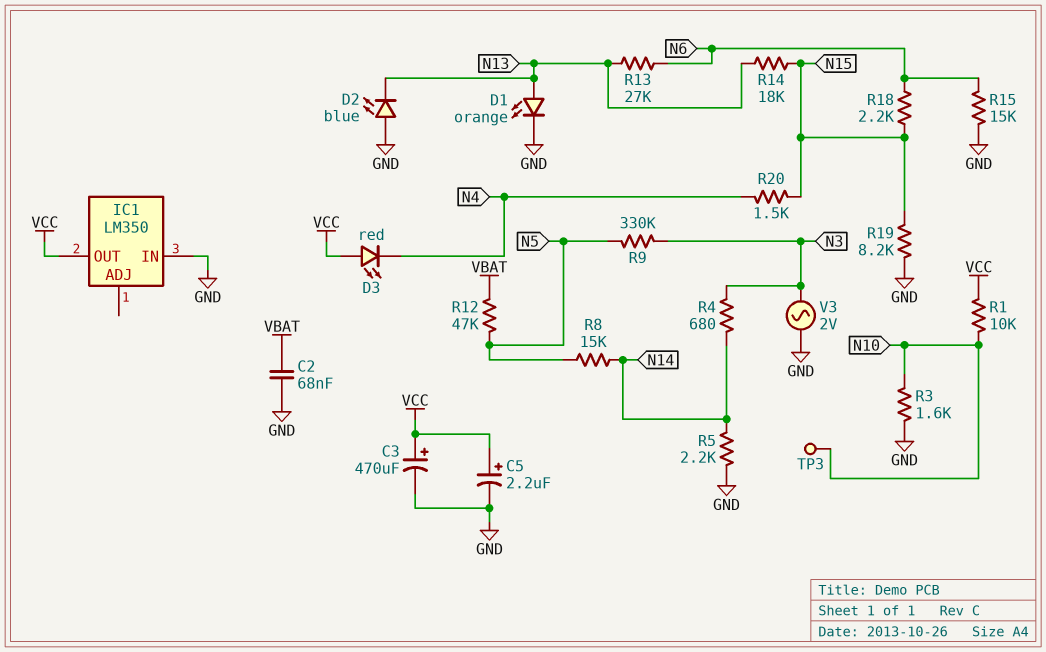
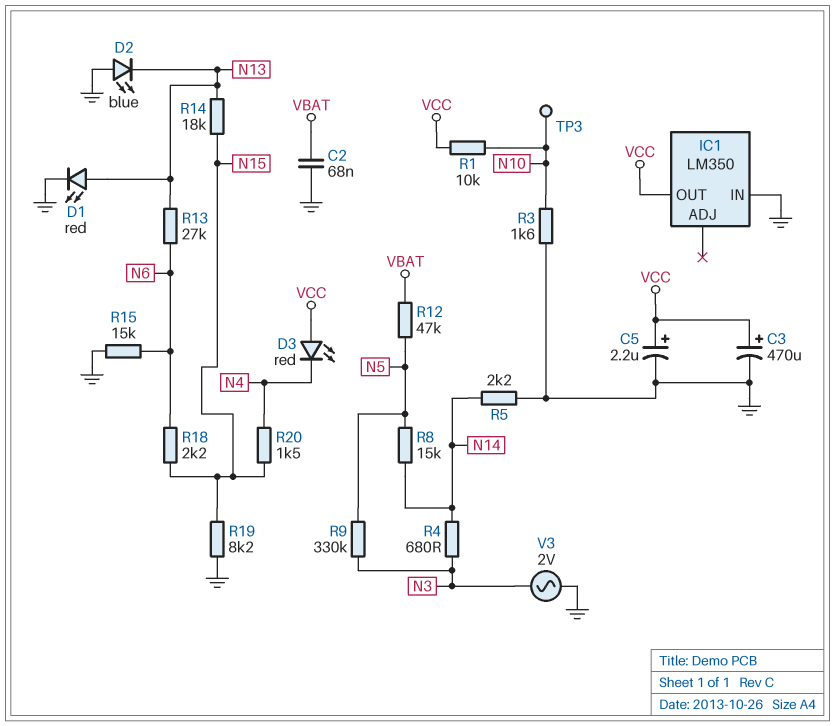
D1: LED orange (A N13, K GND) -> LED red (A N13, K GND)

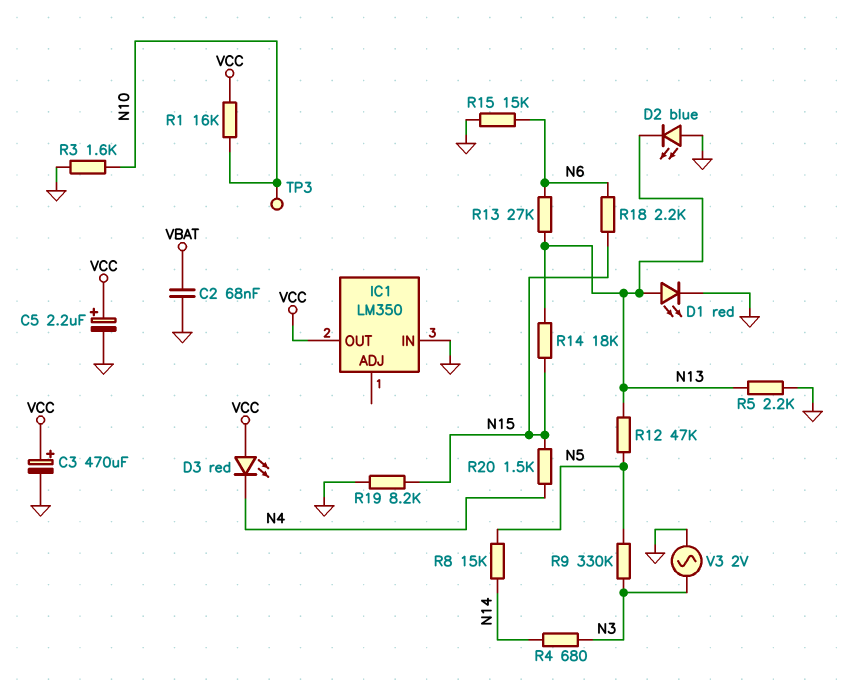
R1: 10k (N10, VCC) -> 16k (N10, VCC)
R5: 2.2k (GND, N14) -> 2.2k (GND, N13)
R12: 47k (N5, VBAT) -> 47k (N5, N13)

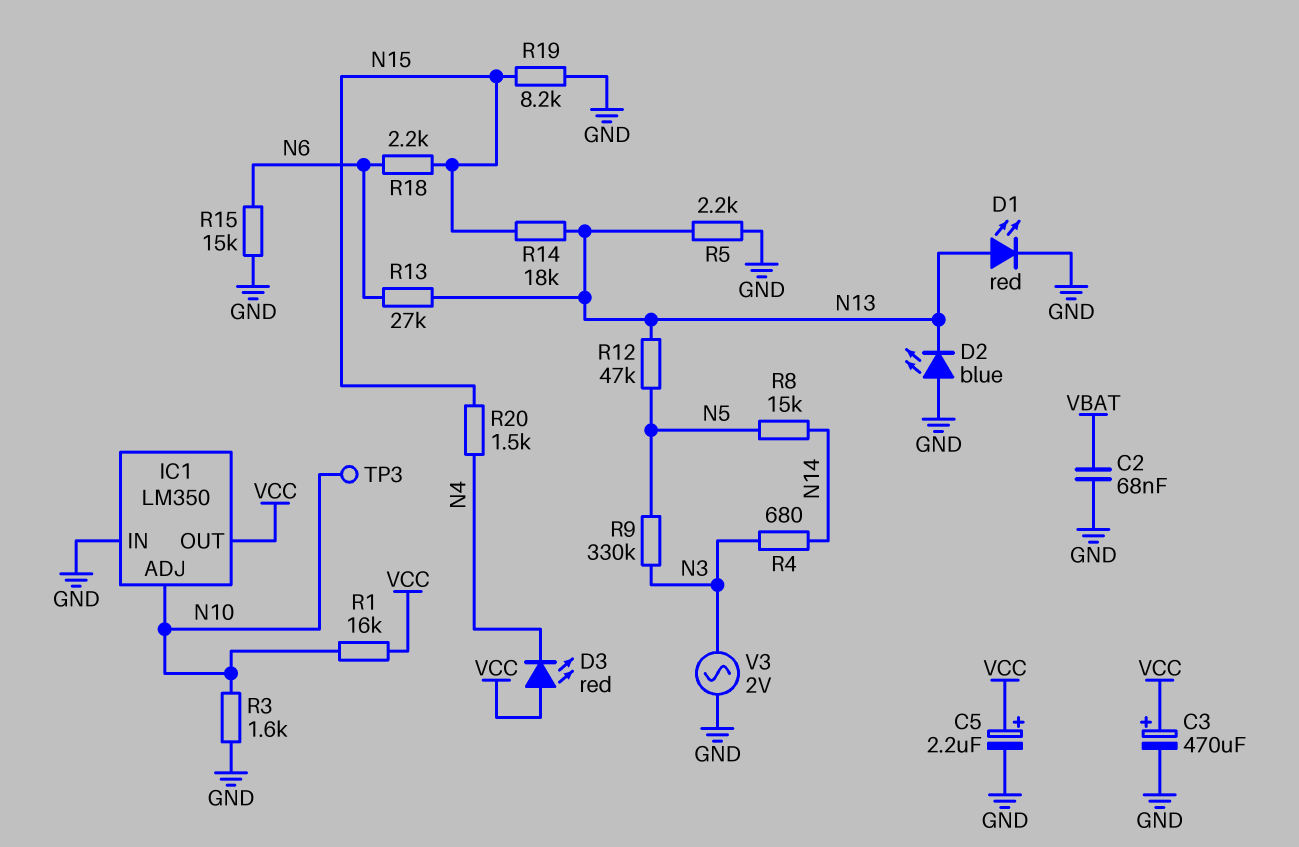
IC1 pin ADJ: none -> N10

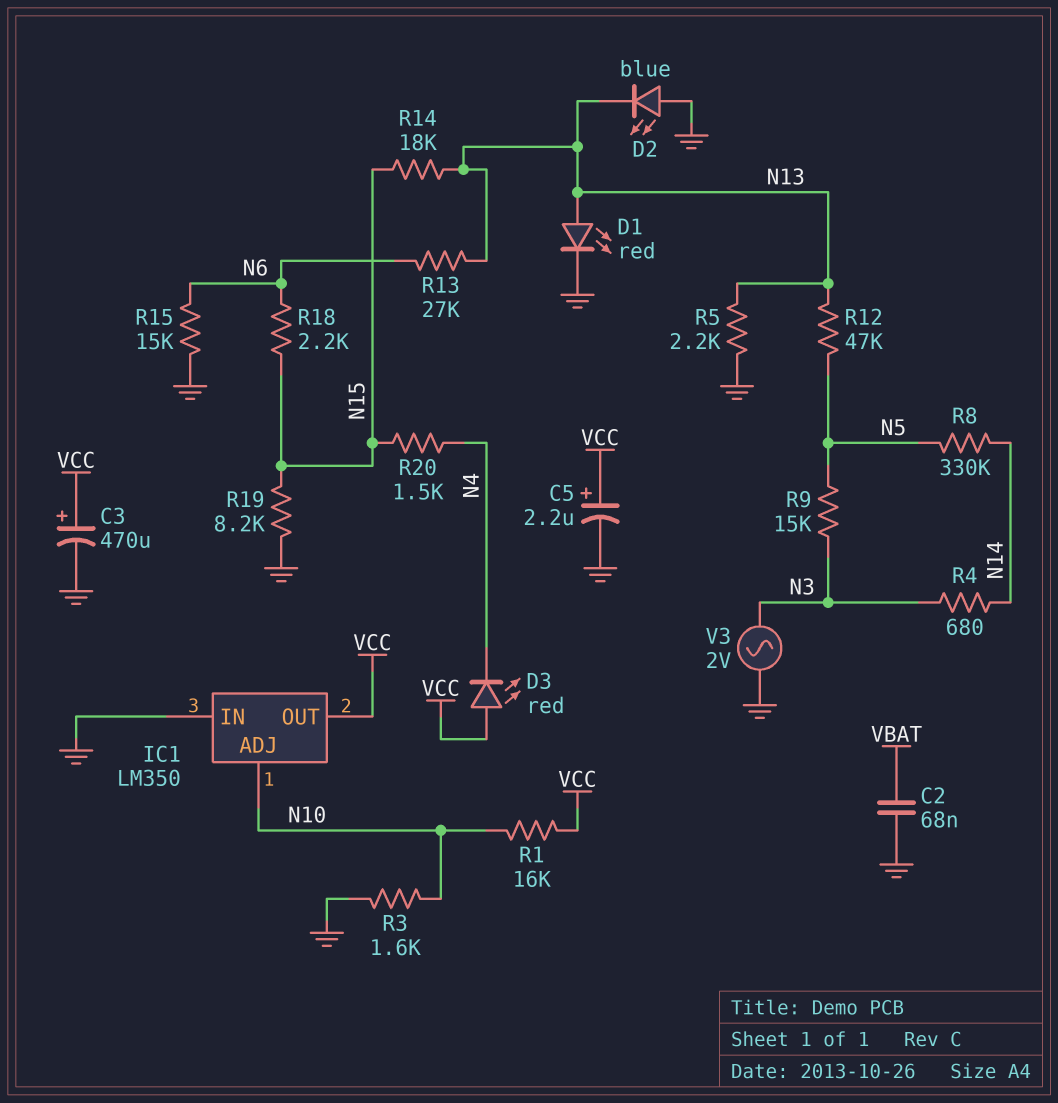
R8: 15k (N5, N14) -> 330k (N5, N14)
R9: 330k (N3, N5) -> 15k (N3, N5)
TP3: test point (N10) -> none

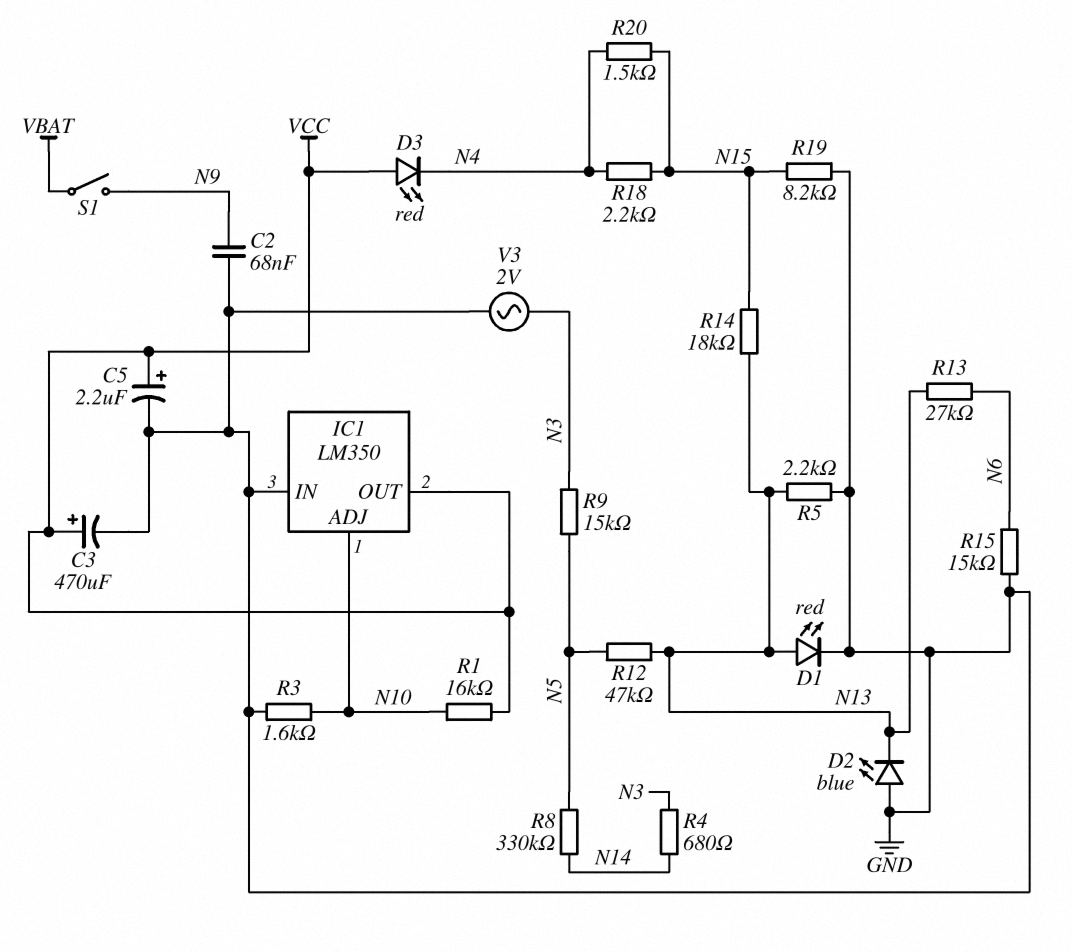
C2: 68nF (GND, VBAT) -> 68nF (GND, N9)
R18: 2.2k (N6, N15) -> 2.2k (N4, N15)
S1: none -> switch (N9, VBAT)

